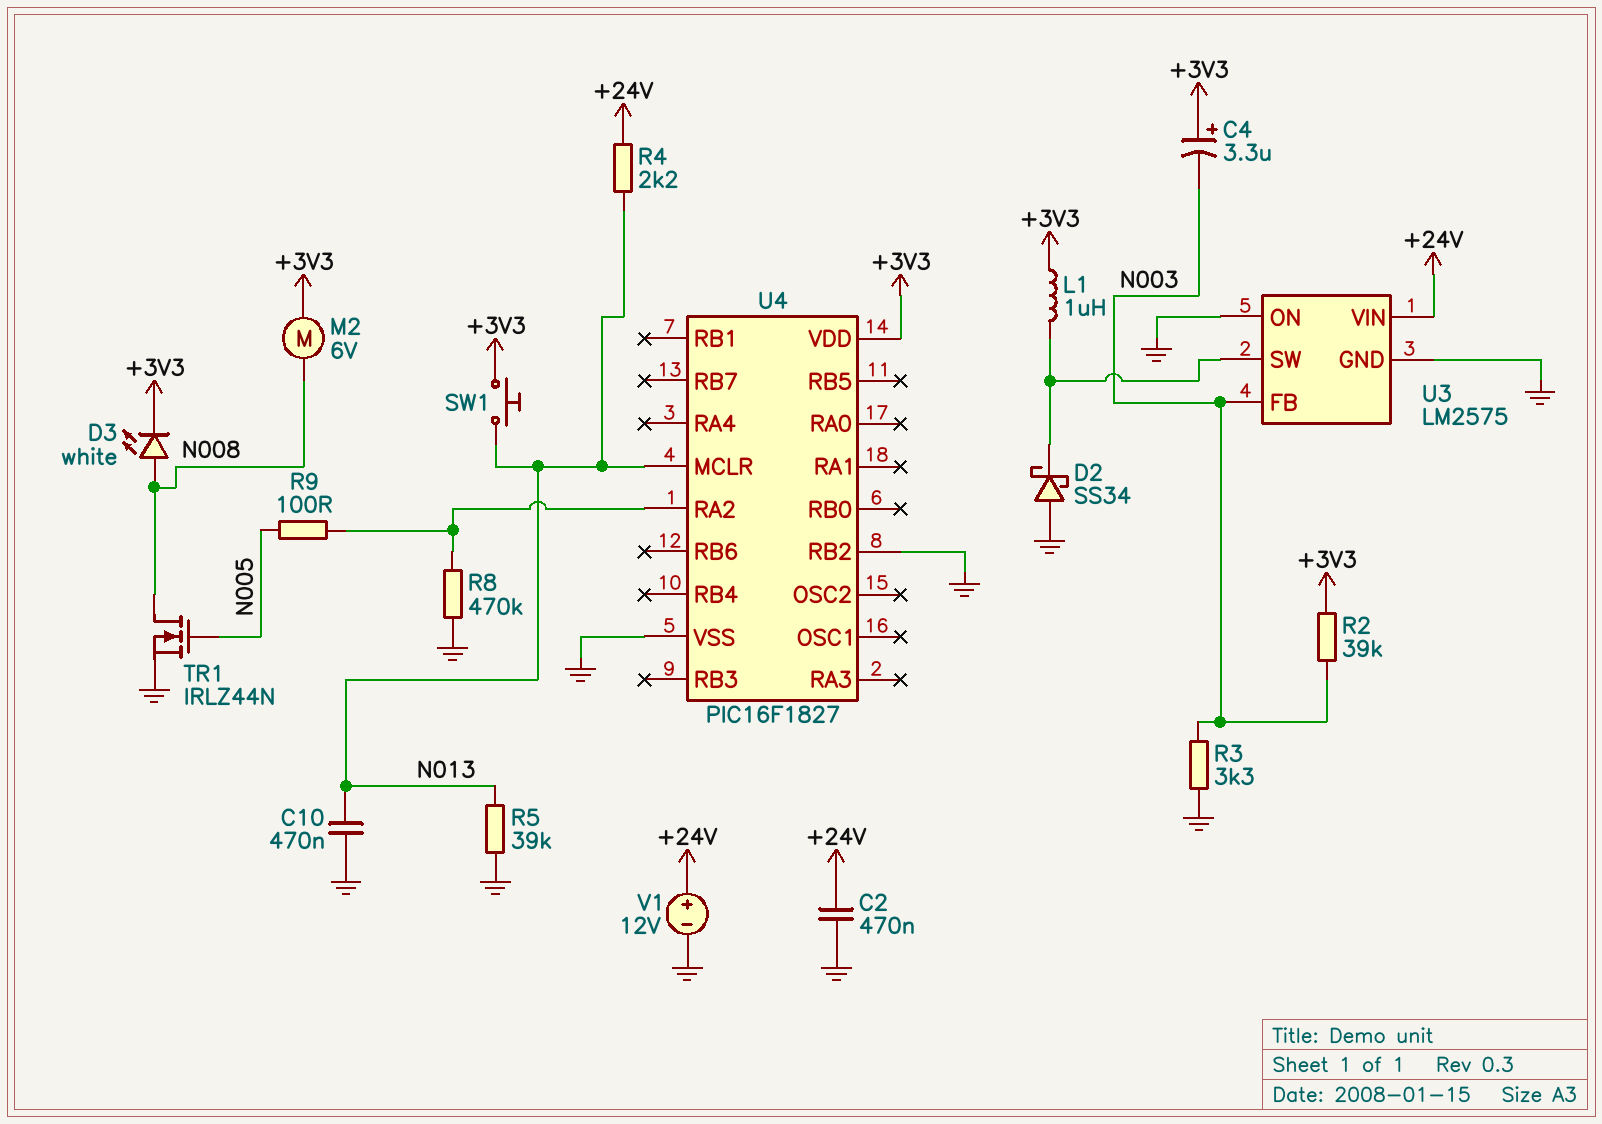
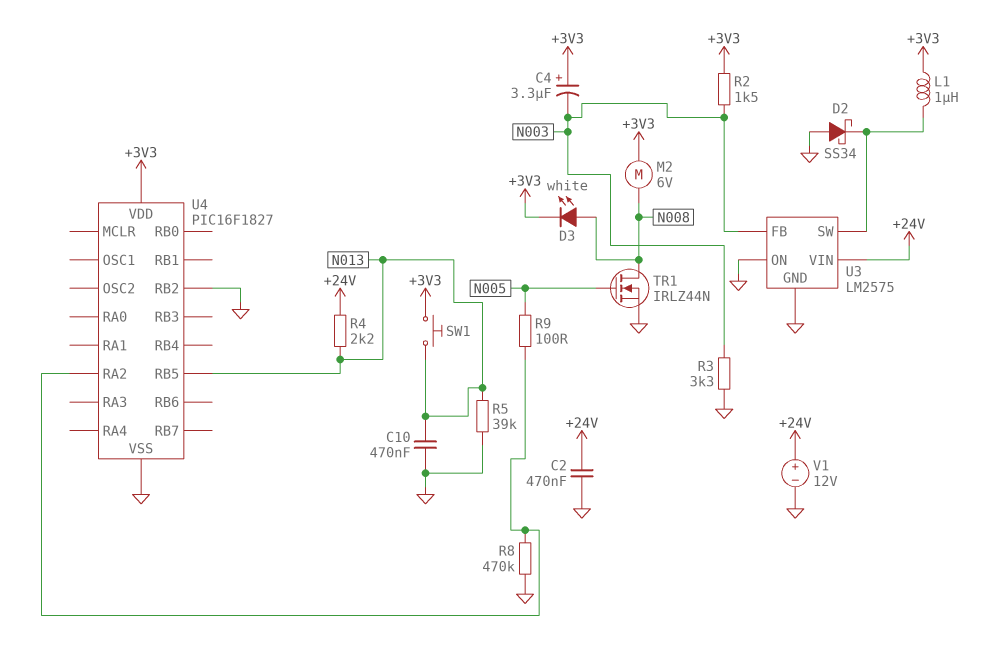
R2: 39k (+3V3, N003) -> 1.5k (+3V3, N003)
U4 pin MCLR: N013 -> none
U4 pin RB5: none -> N013

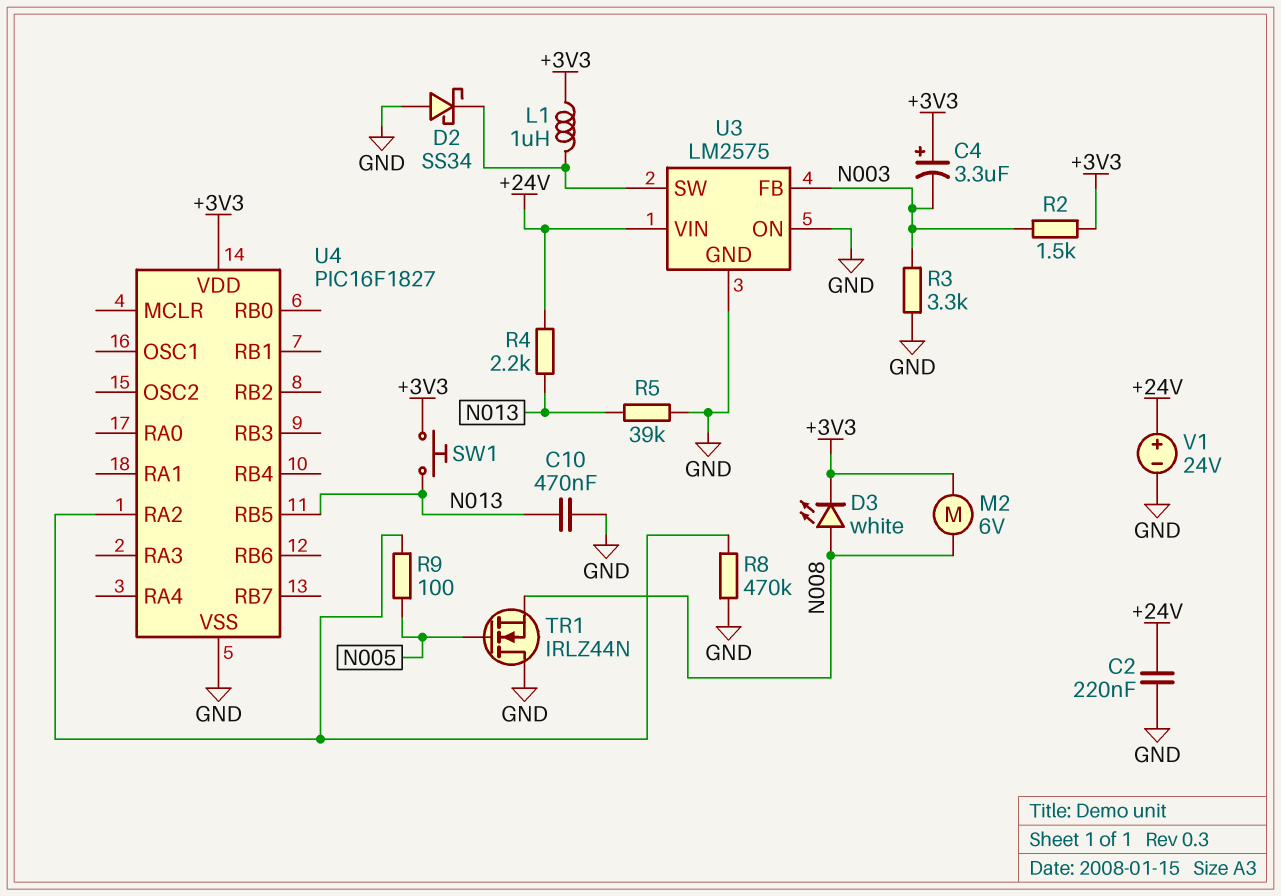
C2: 470nF (+24V, GND) -> 220nF (+24V, GND)
TR1: NMOS IRLZ44N (G N005, D N008, S GND) -> NMOS IRLZ44N (G N005, D GND, S N008)
U4 pin RB2: GND -> none
V1: 12V (plus +24V, minus GND) -> 24V (plus +24V, minus GND)

